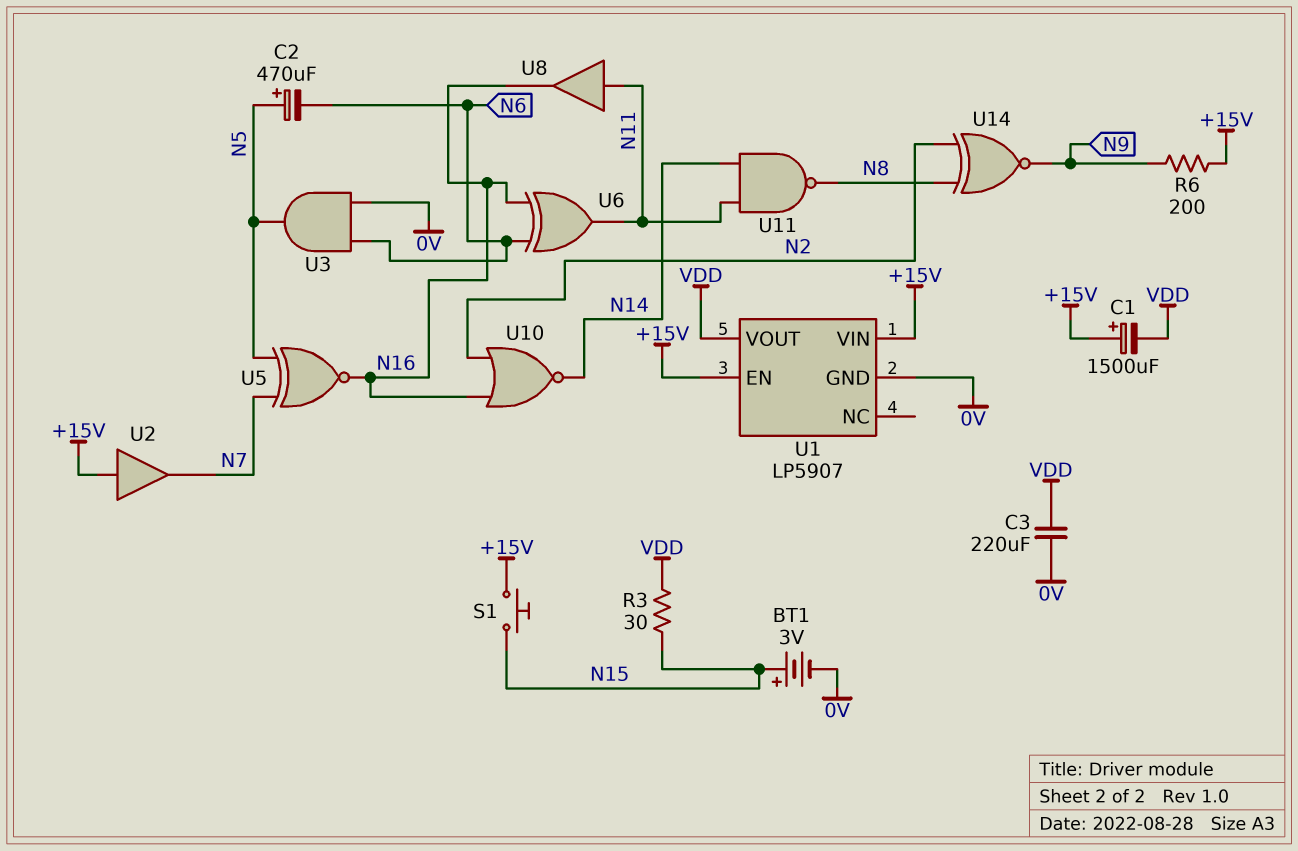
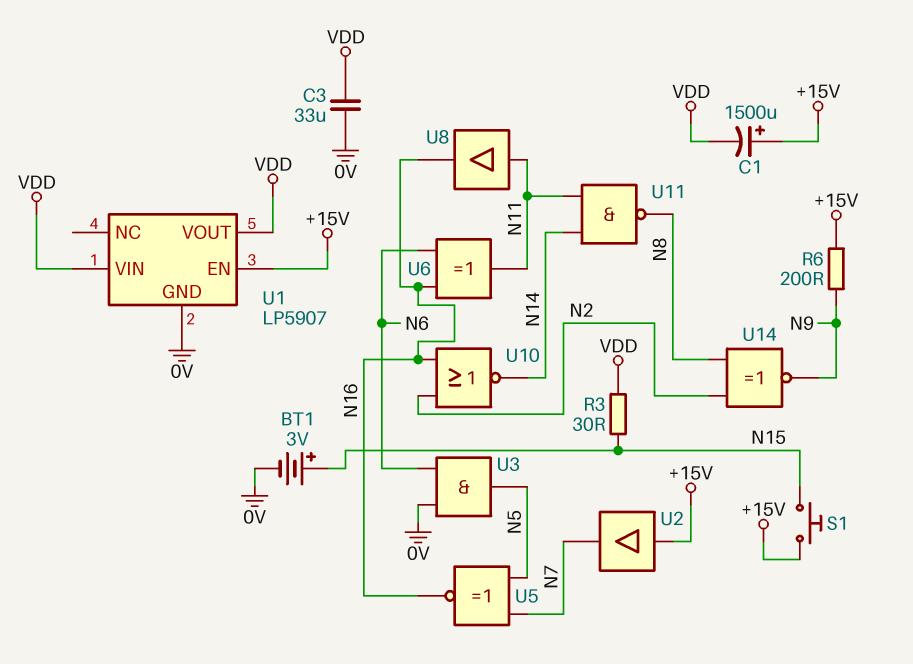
C2: 470uF (plus N5, minus N6) -> none
C3: 220uF (0V, VDD) -> 33uF (0V, VDD)
U1 pin VIN: +15V -> VDD

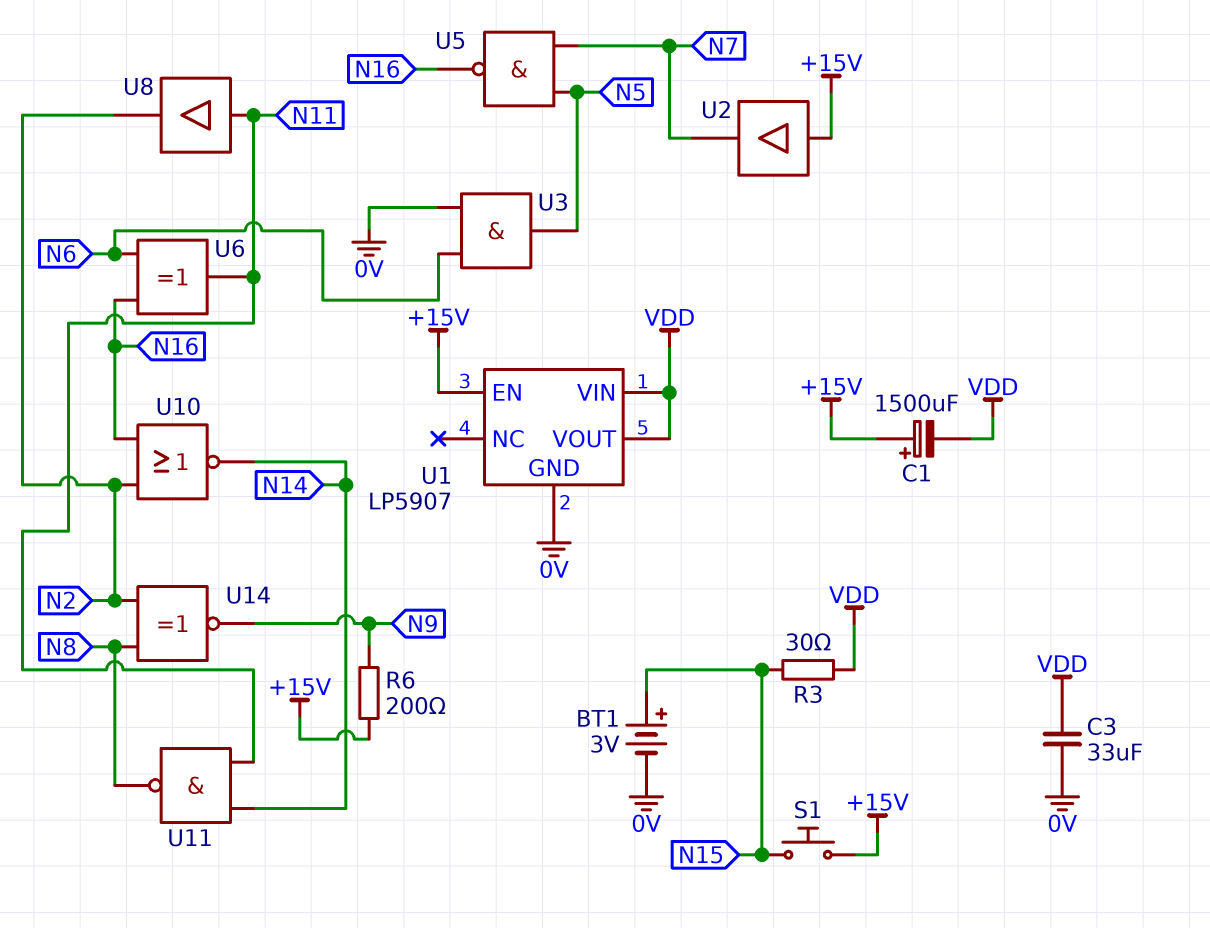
U5: XNOR (in N5, in N7, out N16) -> NAND (in N5, in N7, out N16)
U8: buffer (in N11, out N16) -> buffer (in N11, out N2)

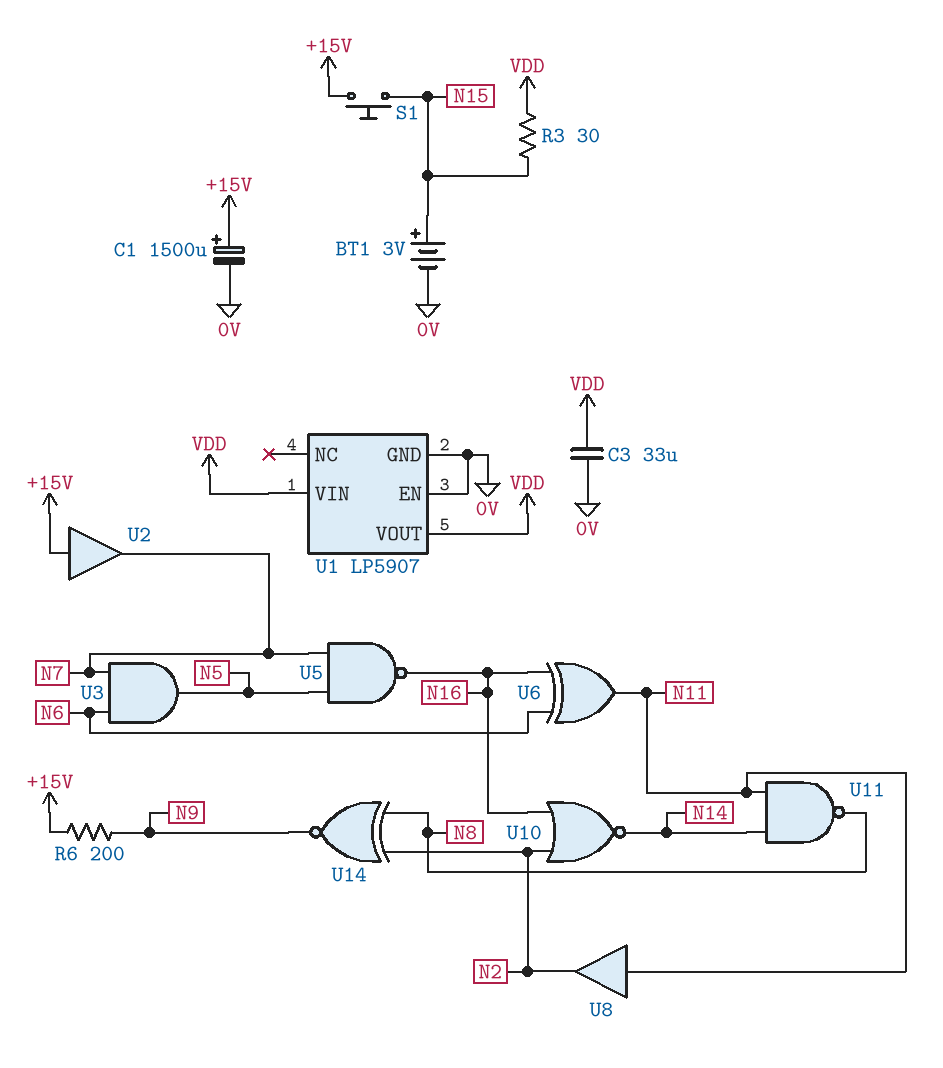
C1: 1500uF (plus +15V, minus VDD) -> 1500uF (plus +15V, minus 0V)
U1 pin EN: +15V -> 0V
U3: AND (in 0V, in N6, out N5) -> AND (in N6, in N7, out N5)

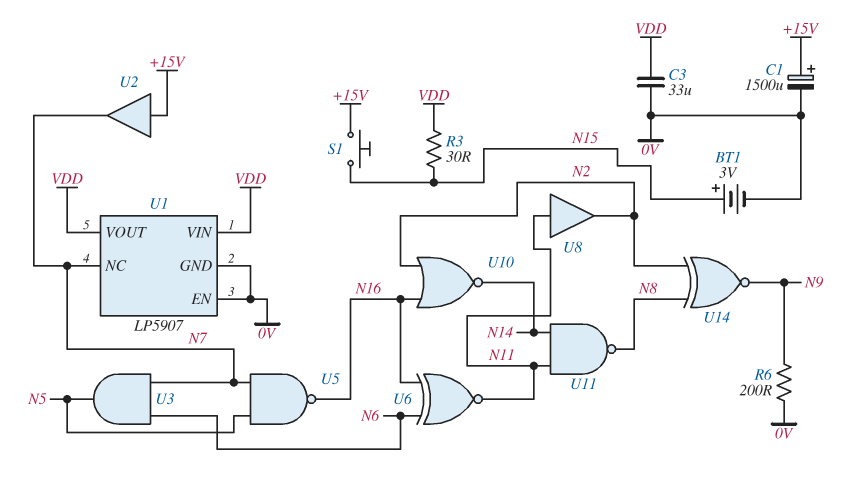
R6: 200 (+15V, N9) -> 200 (0V, N9)
U1 pin NC: none -> N7
U6: XOR (in N6, in N16, out N11) -> XNOR (in N6, in N16, out N11)

